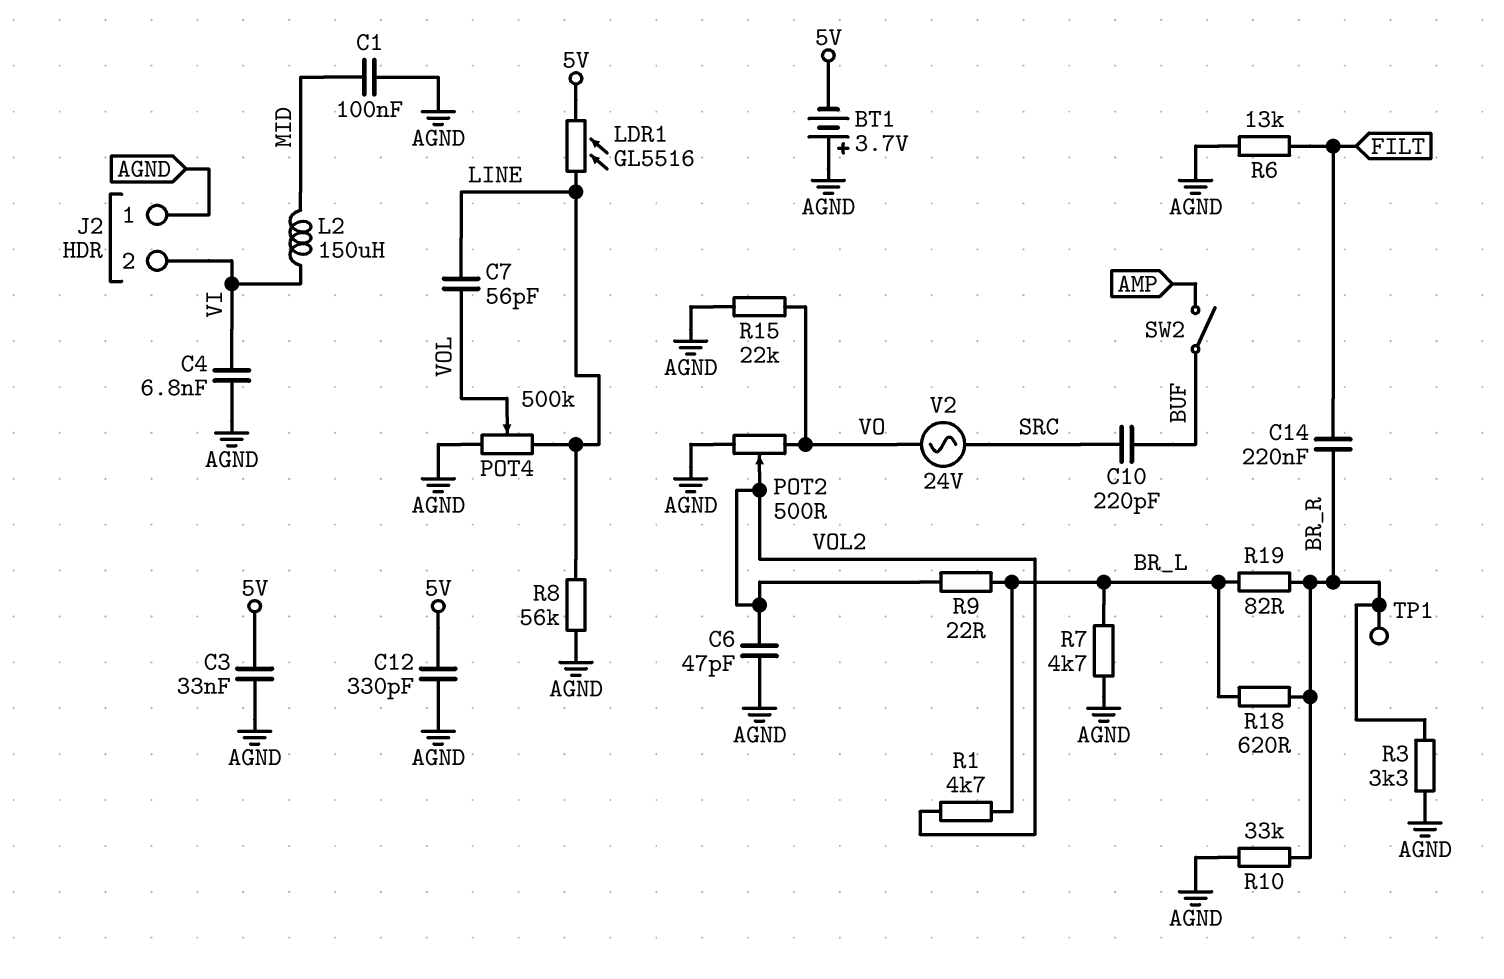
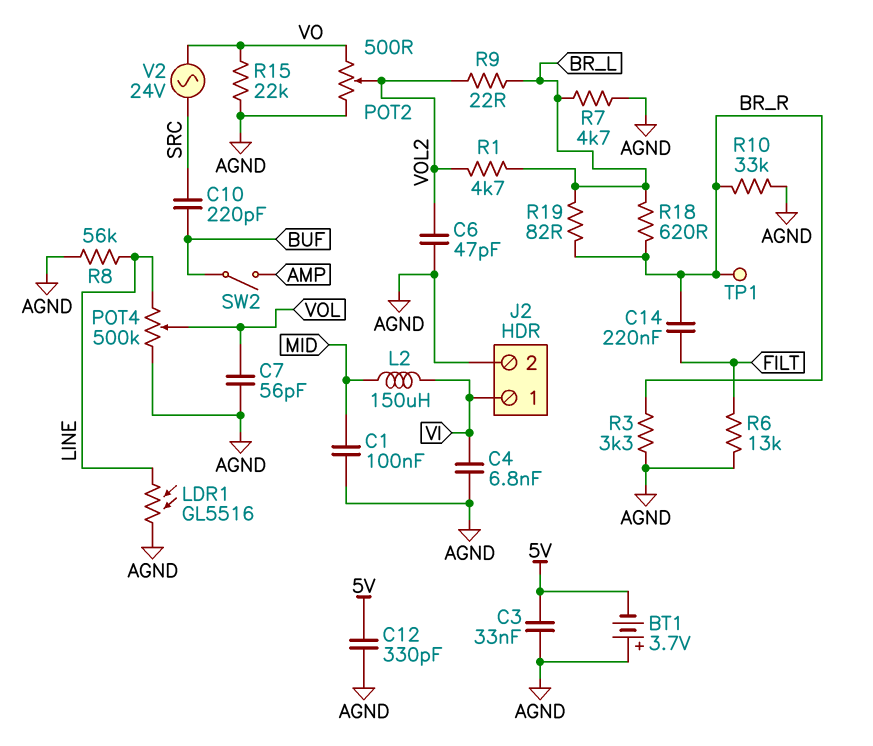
C7: 56pF (LINE, VOL) -> 56pF (AGND, VOL)
J2 pin 1: AGND -> VI
J2 pin 2: VI -> AGND
LDR1: GL5516 (5V, LINE) -> GL5516 (AGND, LINE)

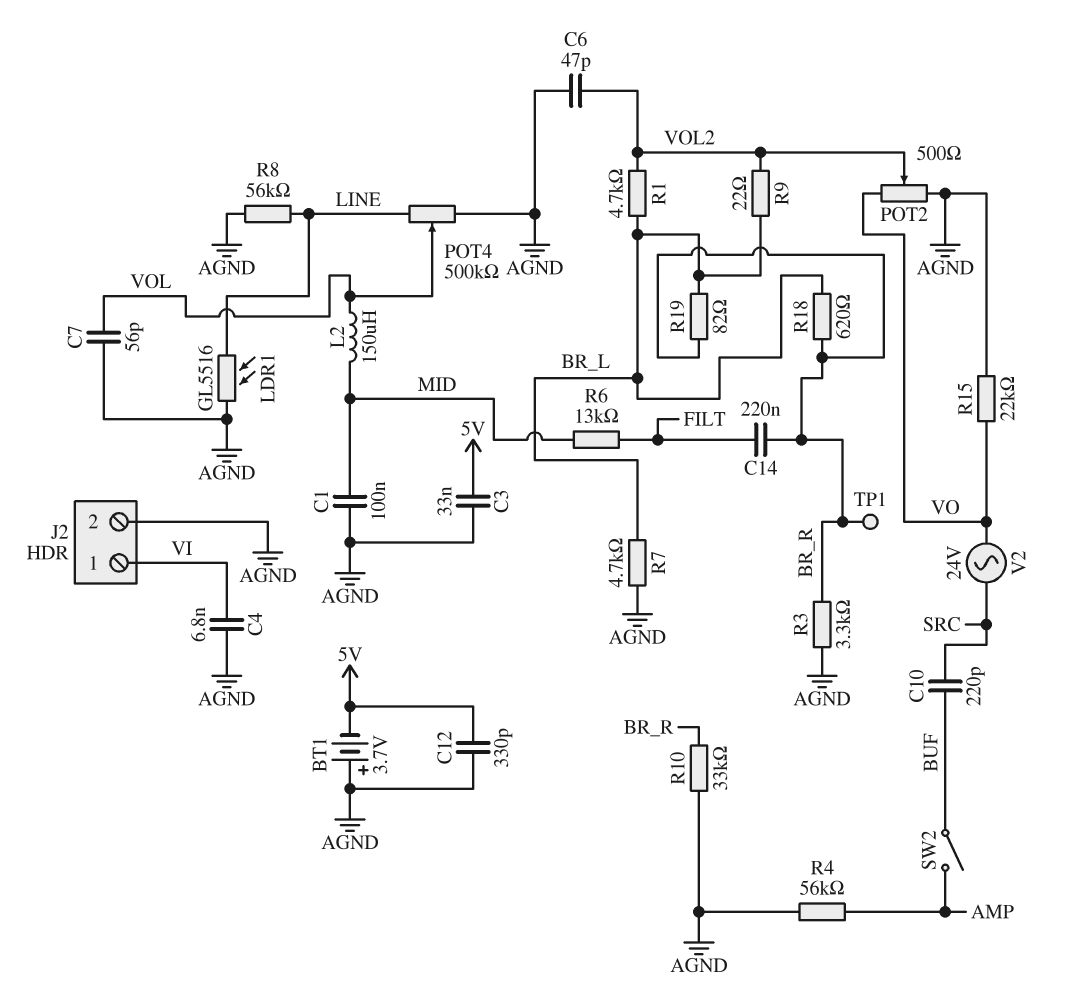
L2: 150uH (MID, VI) -> 150uH (MID, VOL)
R4: none -> 56k (AGND, AMP)
R6: 13k (AGND, FILT) -> 13k (FILT, MID)

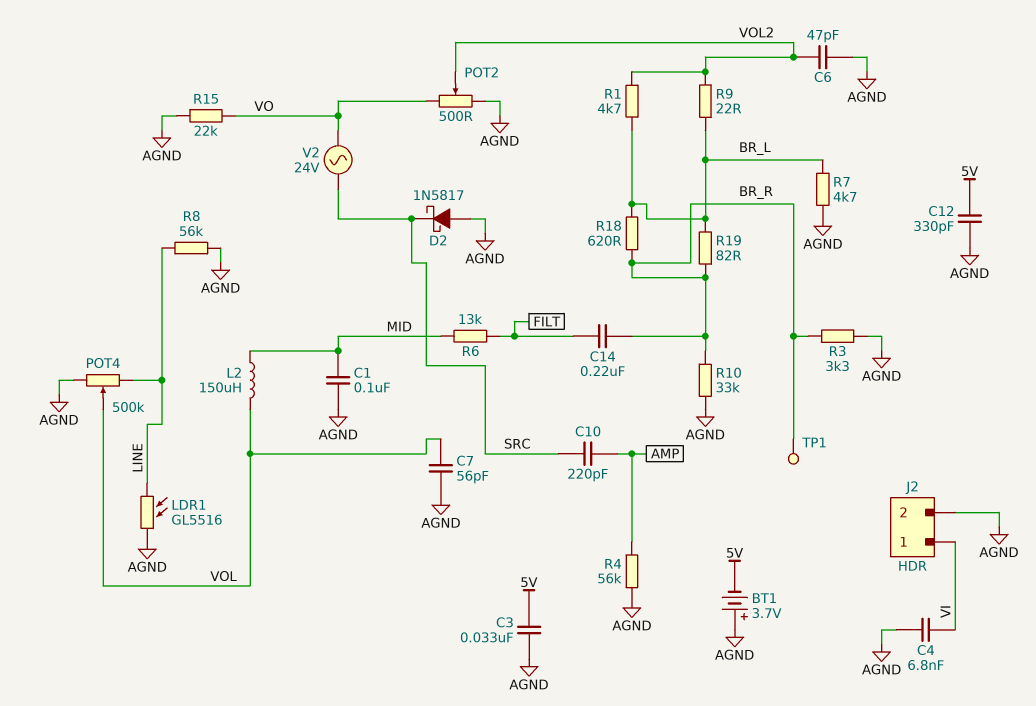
C10: 220pF (BUF, SRC) -> 220pF (AMP, SRC)
D2: none -> schottky 1N5817 (A AGND, K SRC)
SW2: switch (AMP, BUF) -> none

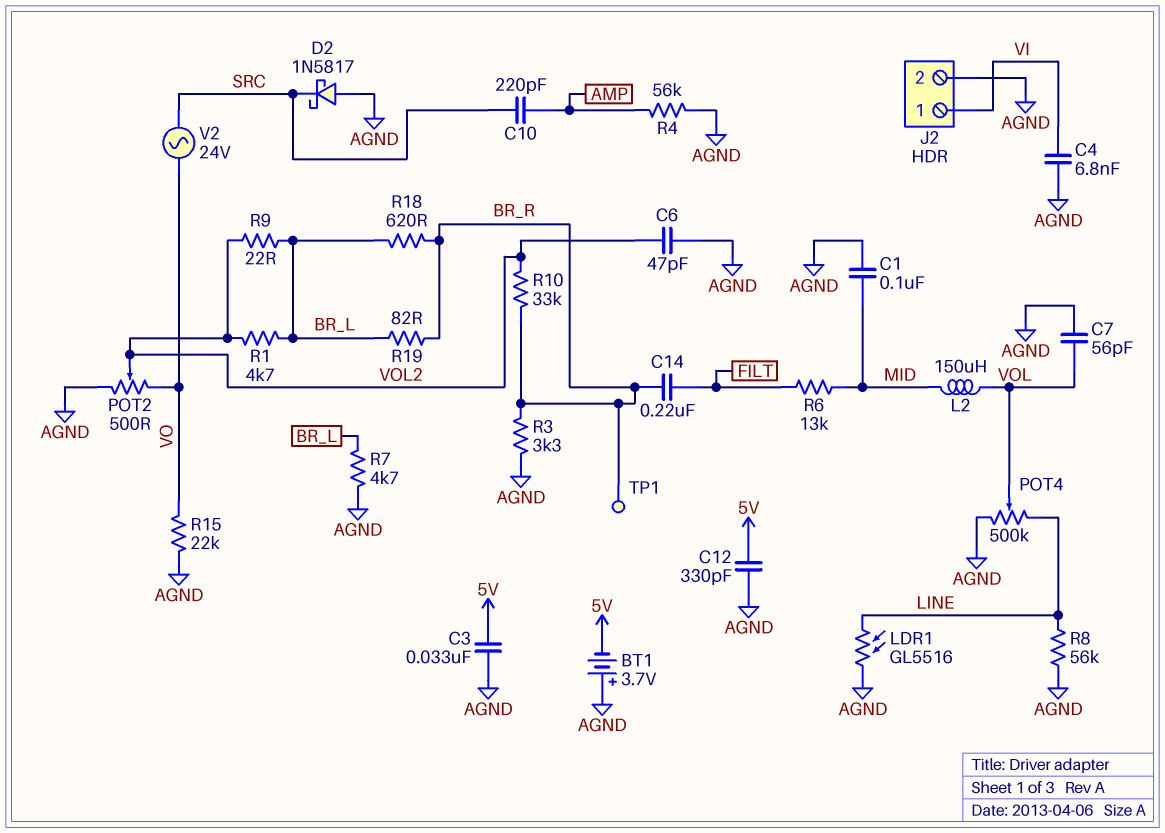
R10: 33k (AGND, BR_R) -> 33k (BR_R, VOL2)

